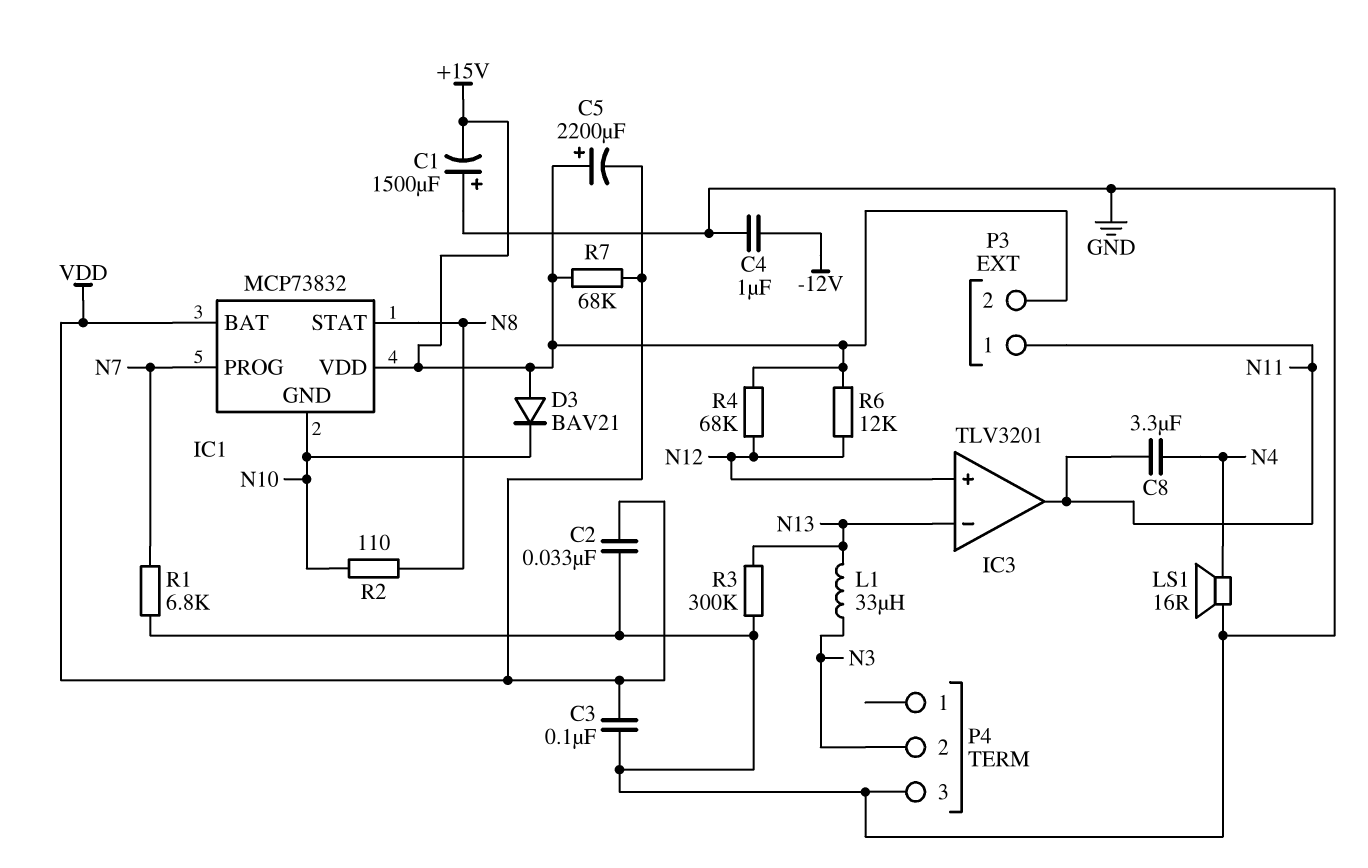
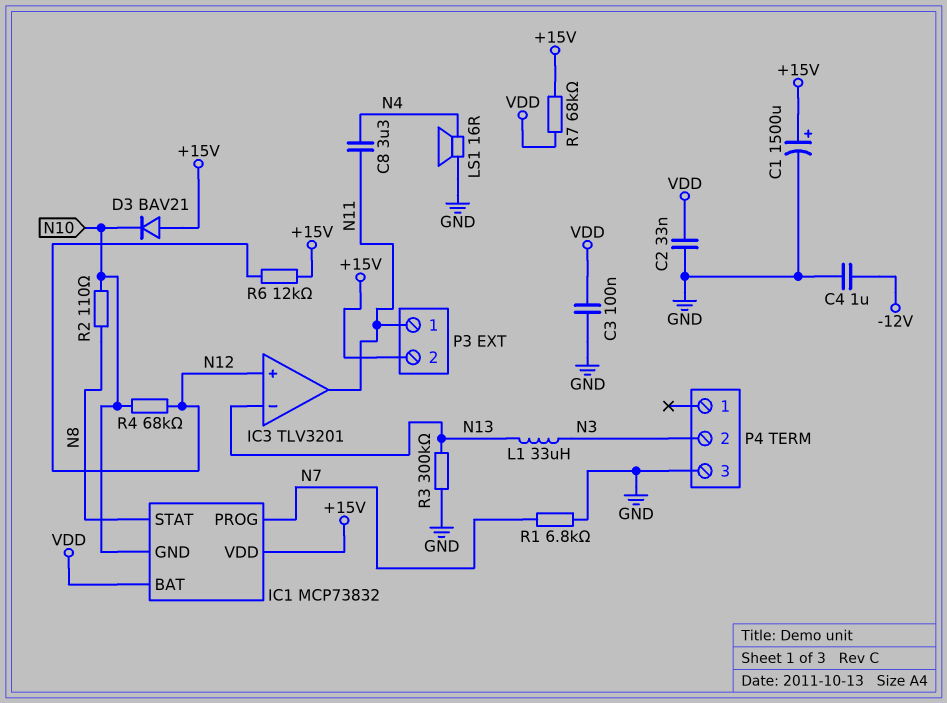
C1: 1500uF (plus GND, minus +15V) -> 1500uF (plus +15V, minus GND)
C5: 2200uF (plus +15V, minus VDD) -> none
R4: 68k (+15V, N12) -> 68k (N10, N12)

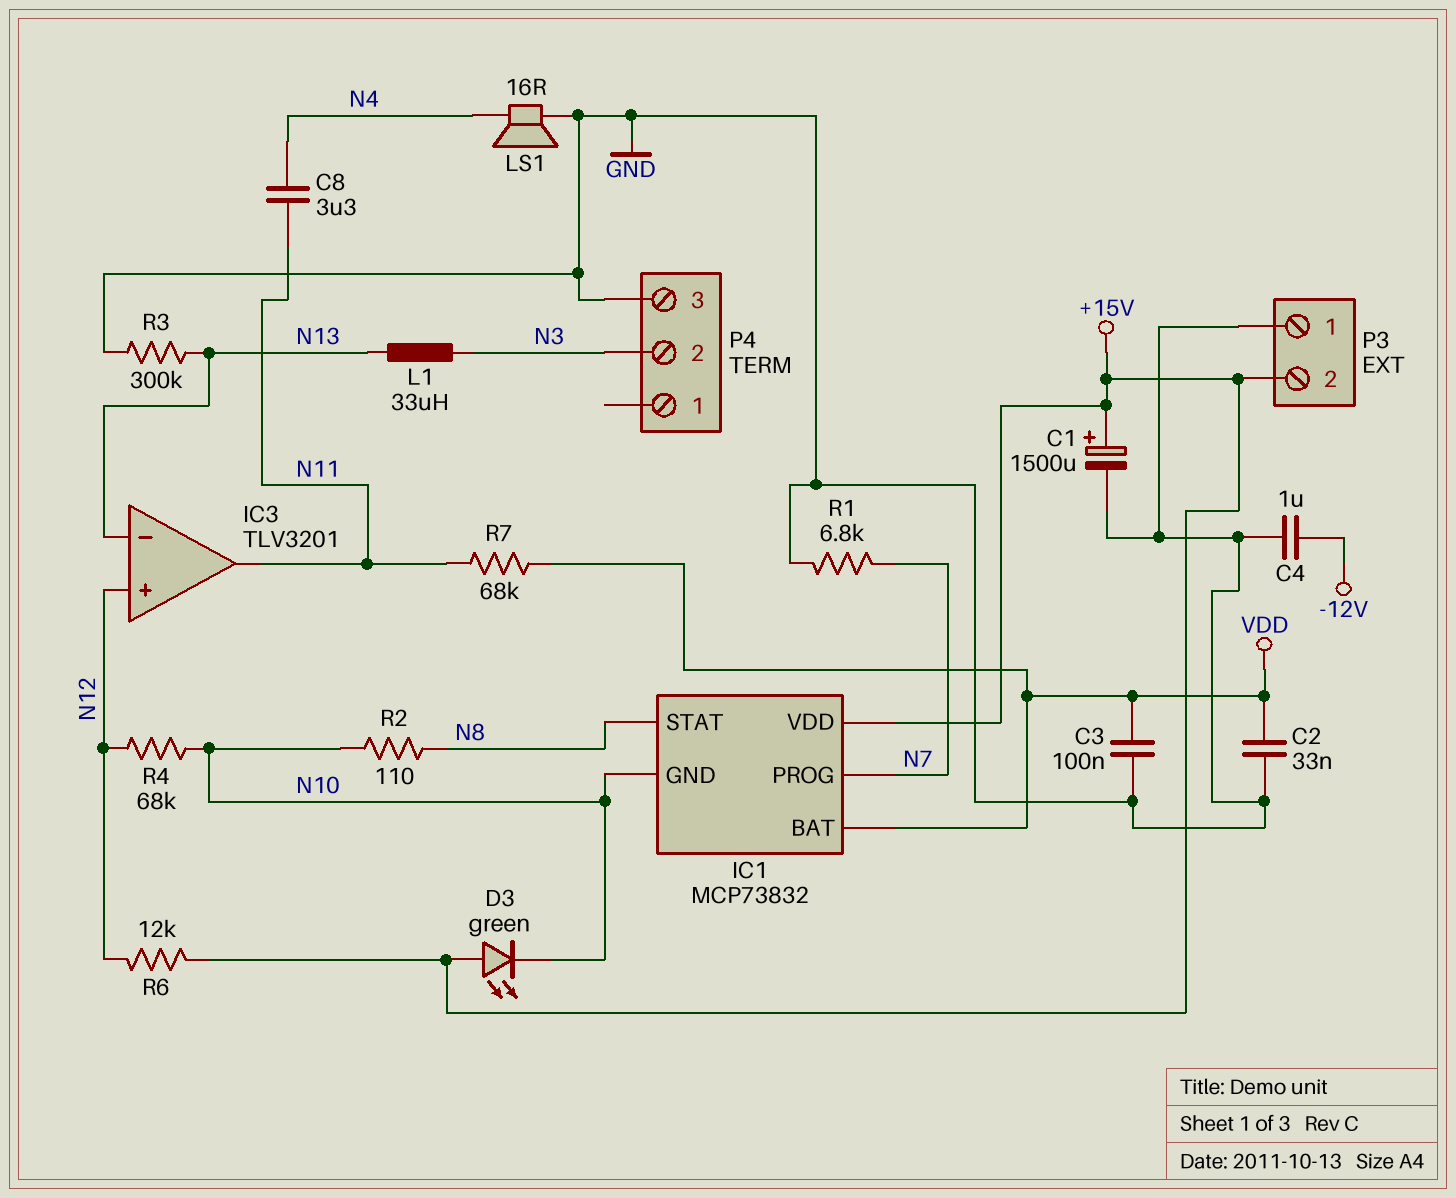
D3: diode BAV21 (A +15V, K N10) -> LED green (A +15V, K N10)
P3 pin 1: N11 -> GND
R7: 68k (+15V, VDD) -> 68k (N11, VDD)

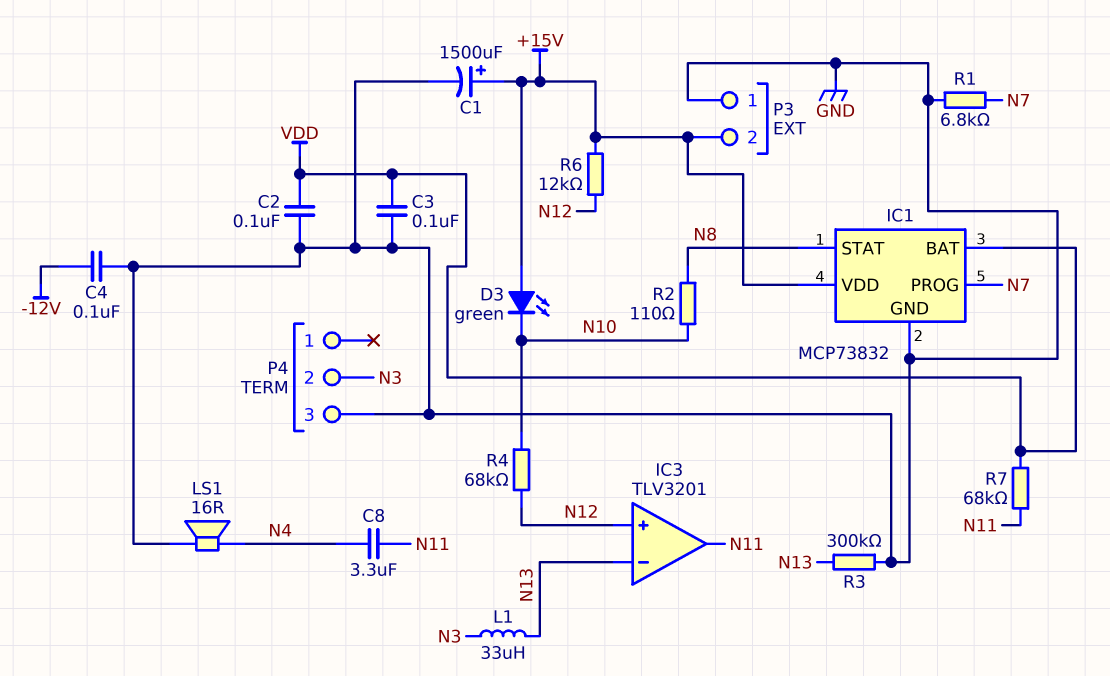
C2: 33nF (GND, VDD) -> 100nF (GND, VDD)
C4: 1uF (-12V, GND) -> 100nF (-12V, GND)
IC1 pin GND: N10 -> GND

